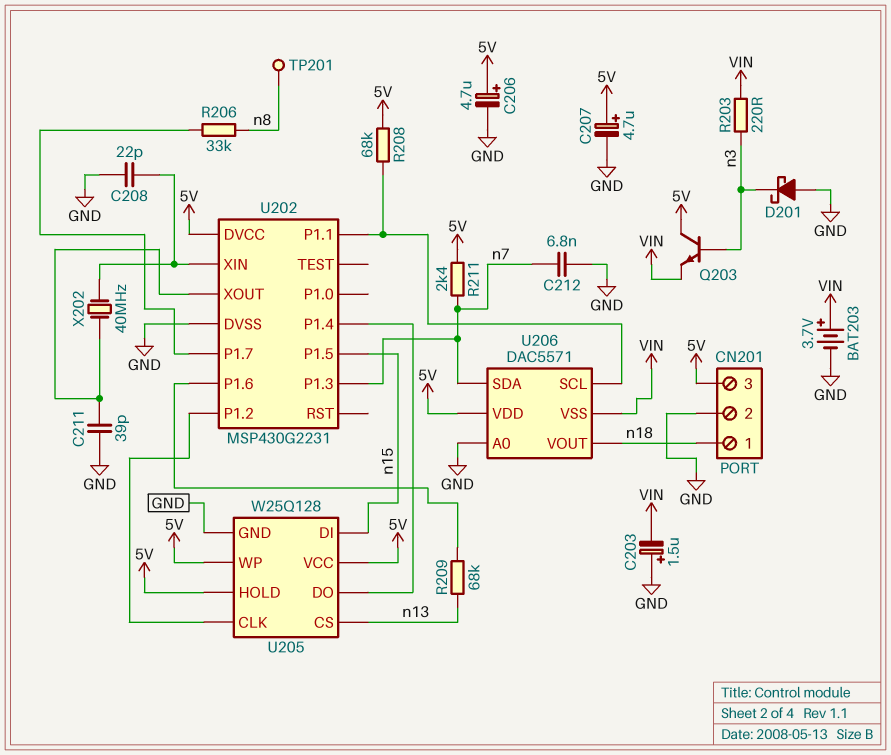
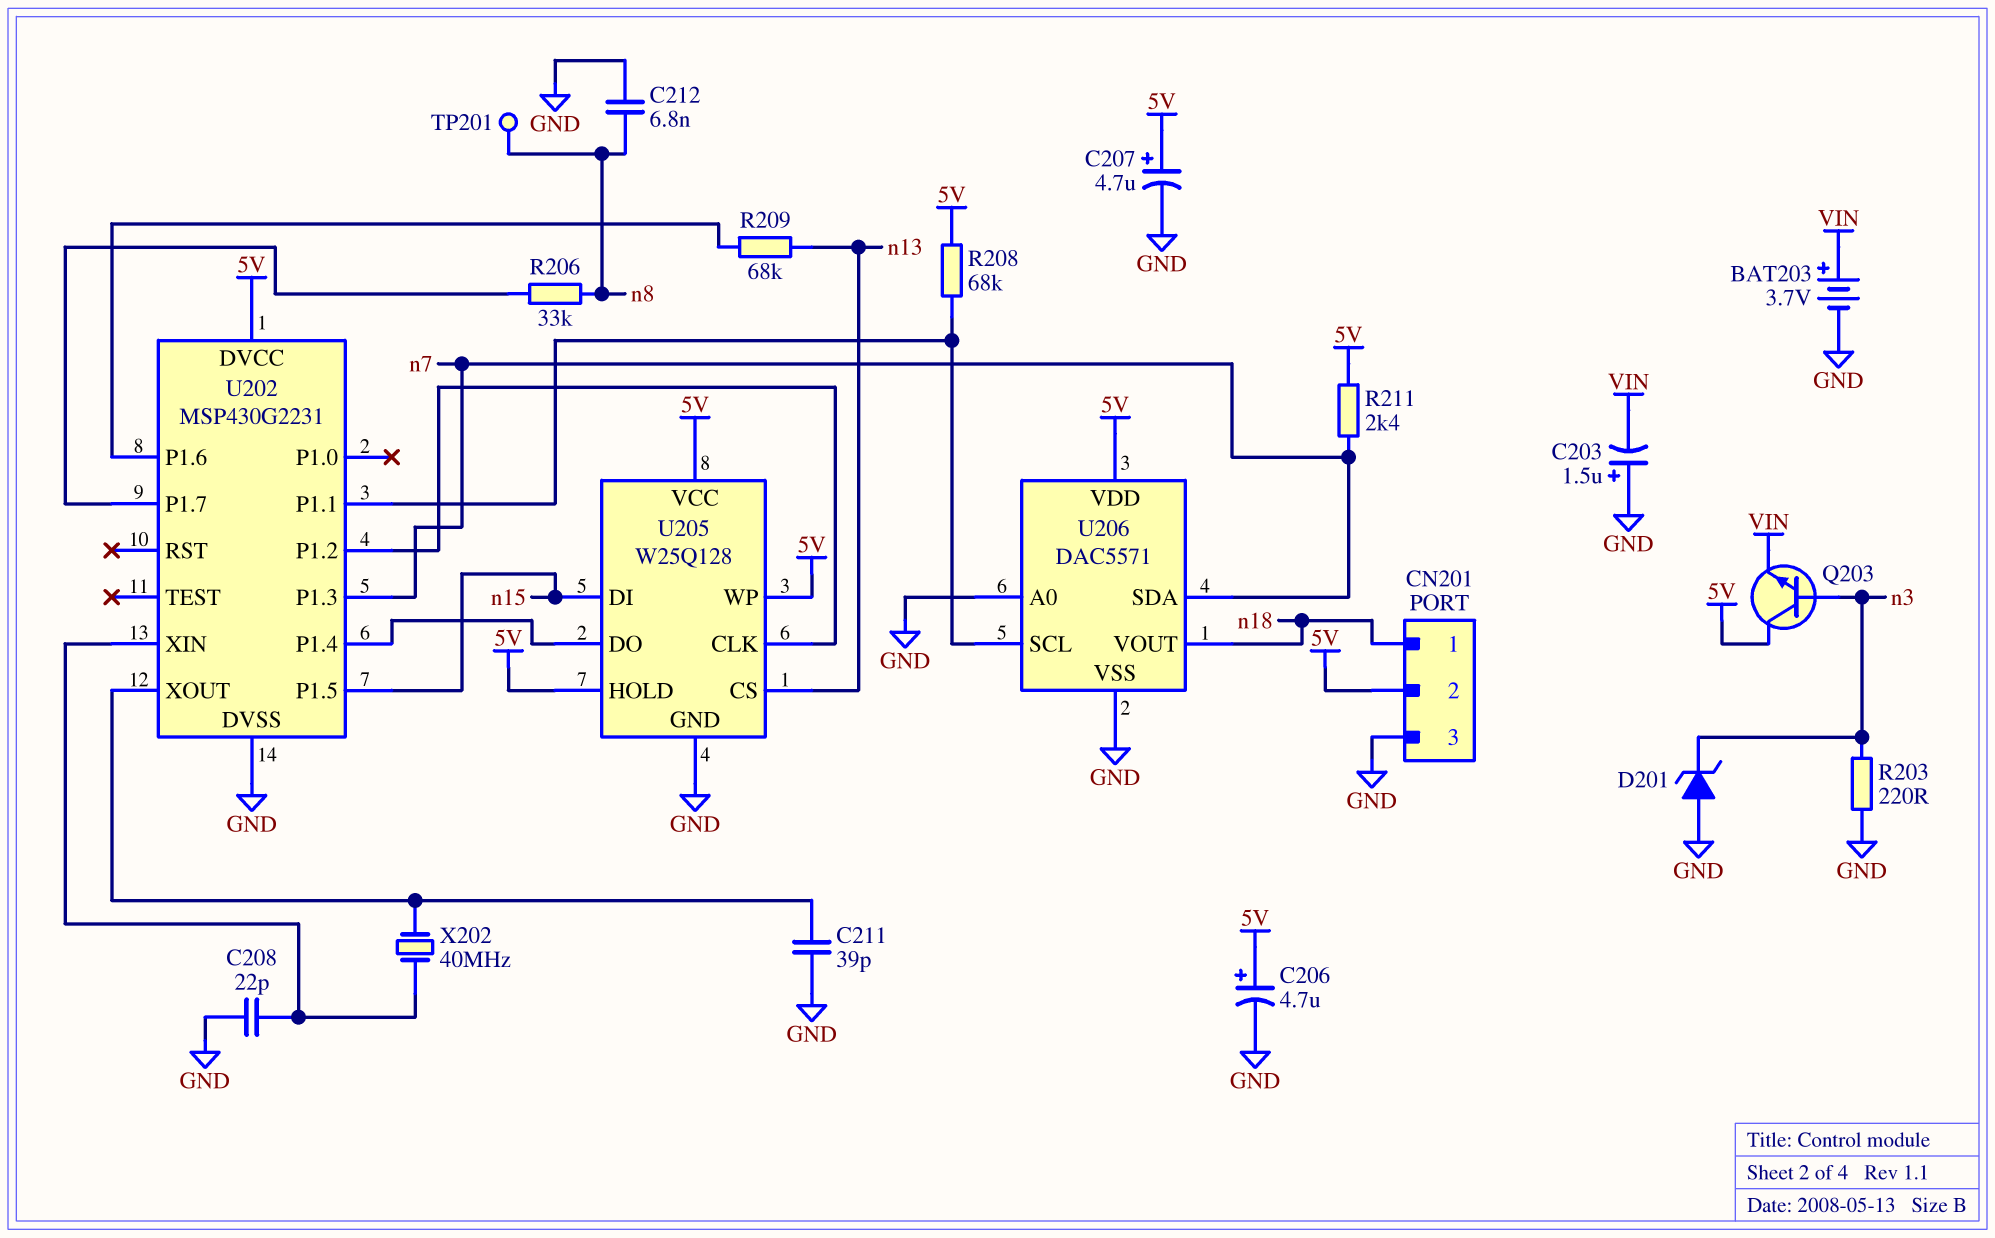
C212: 6.8nF (GND, n7) -> 6.8nF (GND, n8)
CN201 pin 2: GND -> 5V
CN201 pin 3: 5V -> GND
D201: schottky (A GND, K n3) -> zener (A GND, K n3)
R203: 220 (VIN, n3) -> 220 (GND, n3)
U206 pin VSS: VIN -> GND

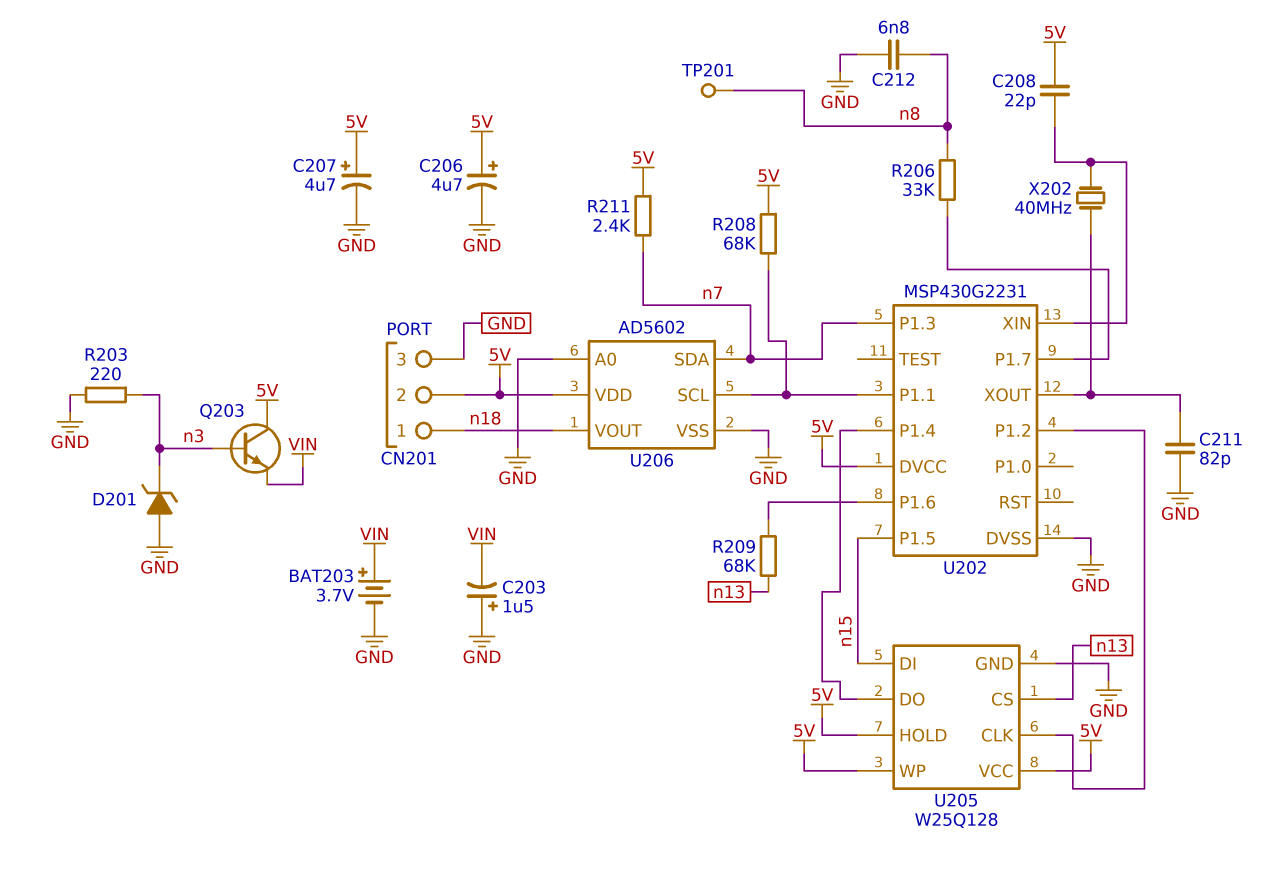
C208: 22pF (GND, U202/XIN) -> 22pF (5V, U202/XIN)
C211: 39pF (GND, U202/XOUT) -> 82pF (GND, U202/XOUT)
U206: DAC5571 -> AD5602

